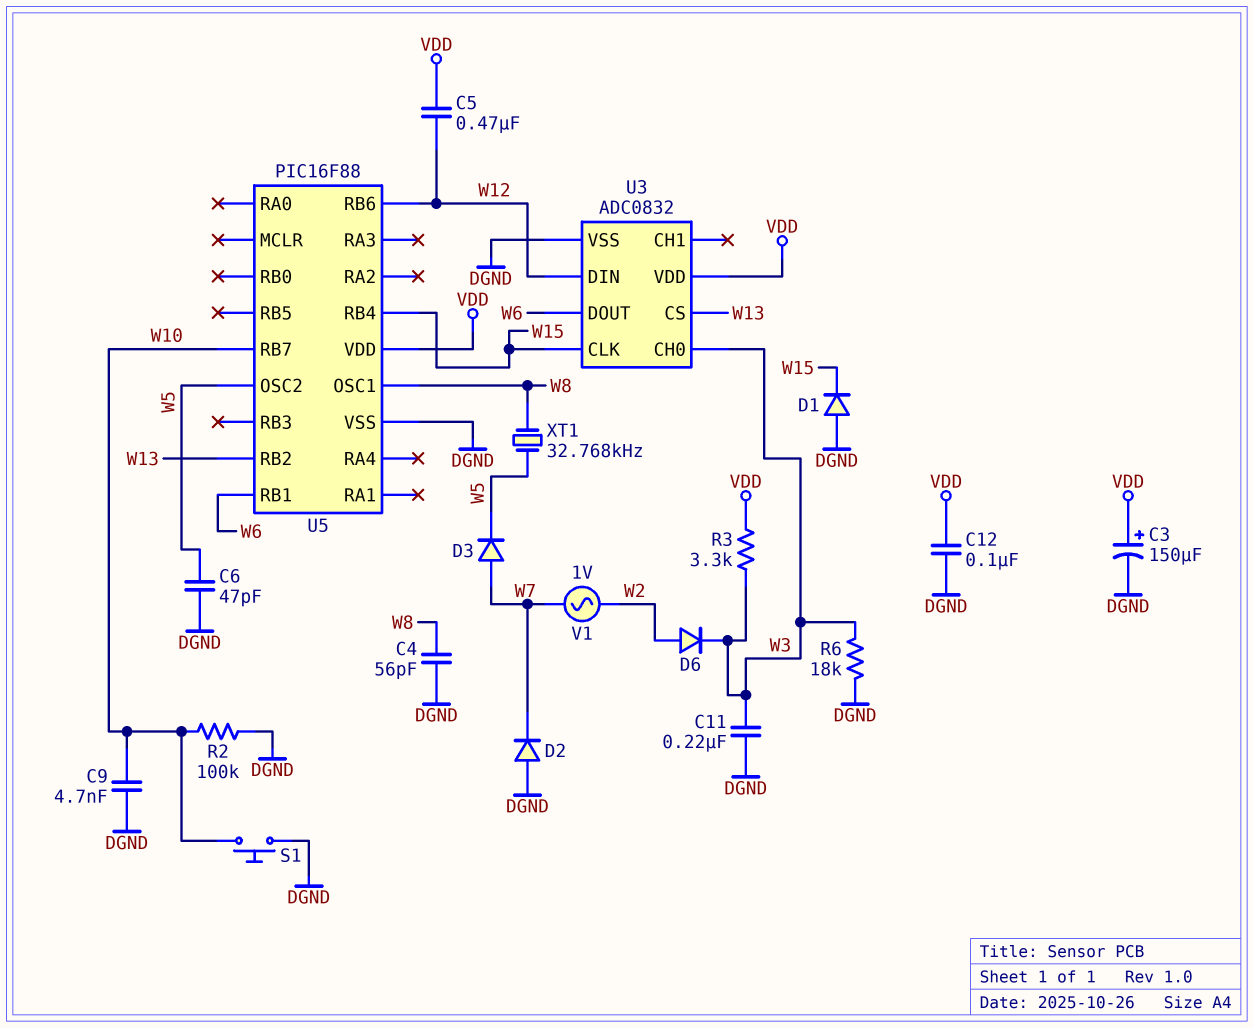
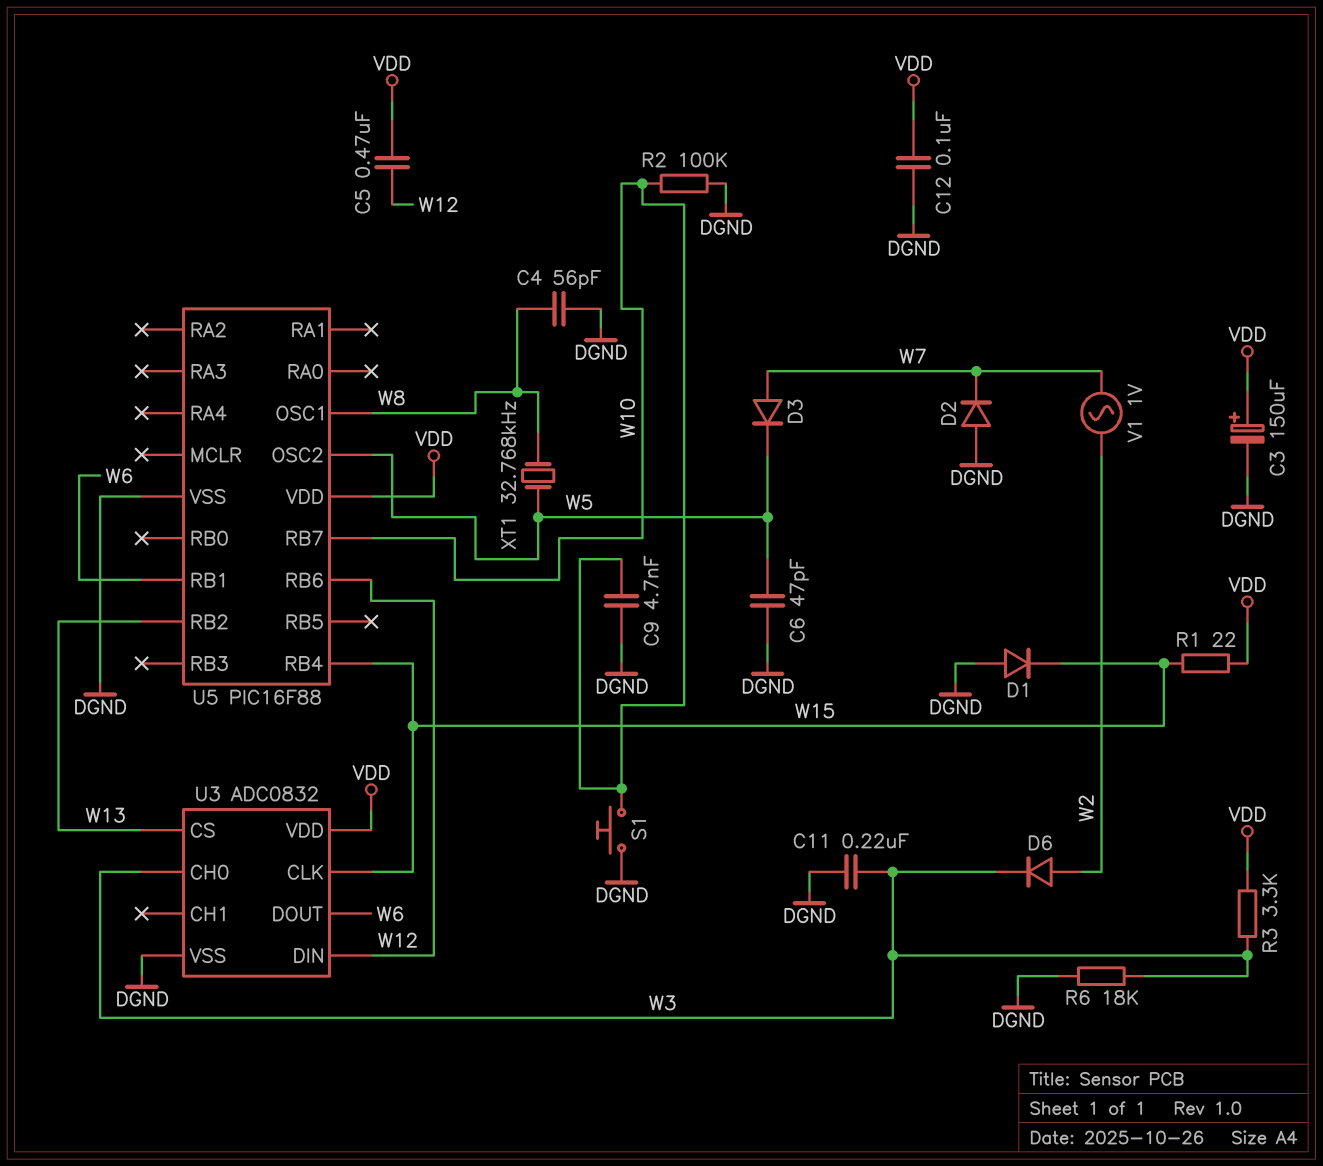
R1: none -> 22 (VDD, W15)

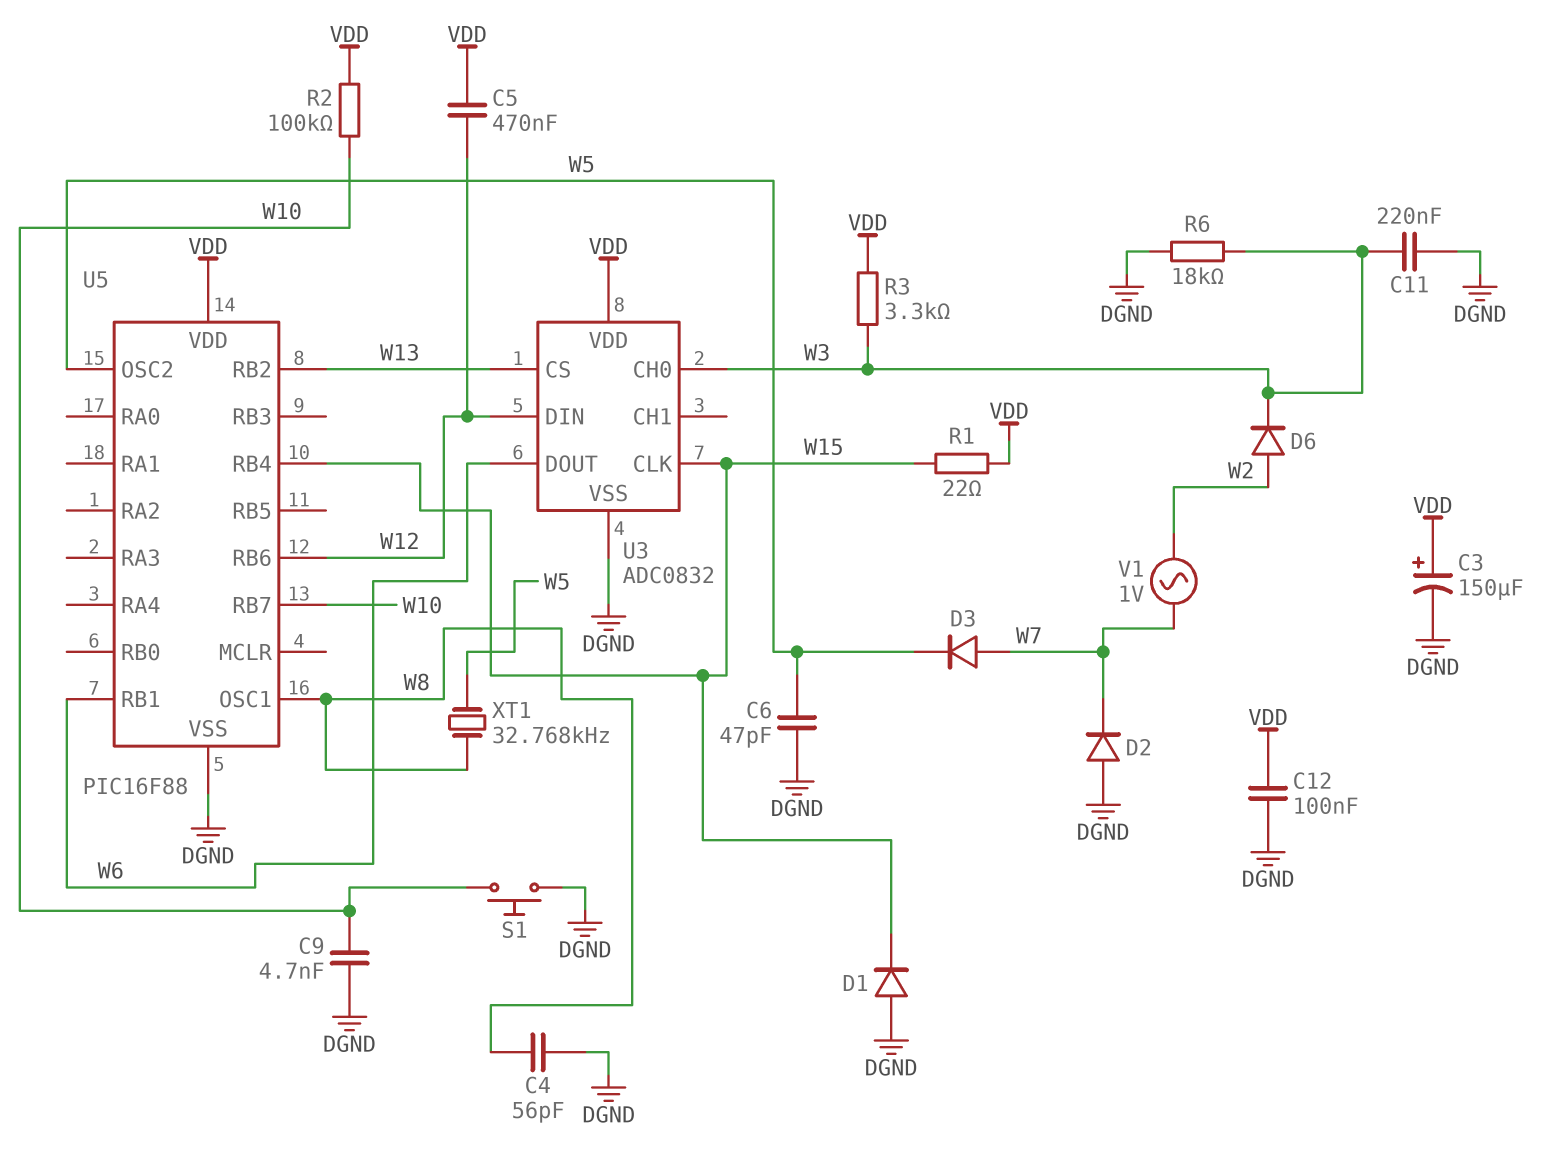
R2: 100k (DGND, W10) -> 100k (VDD, W10)

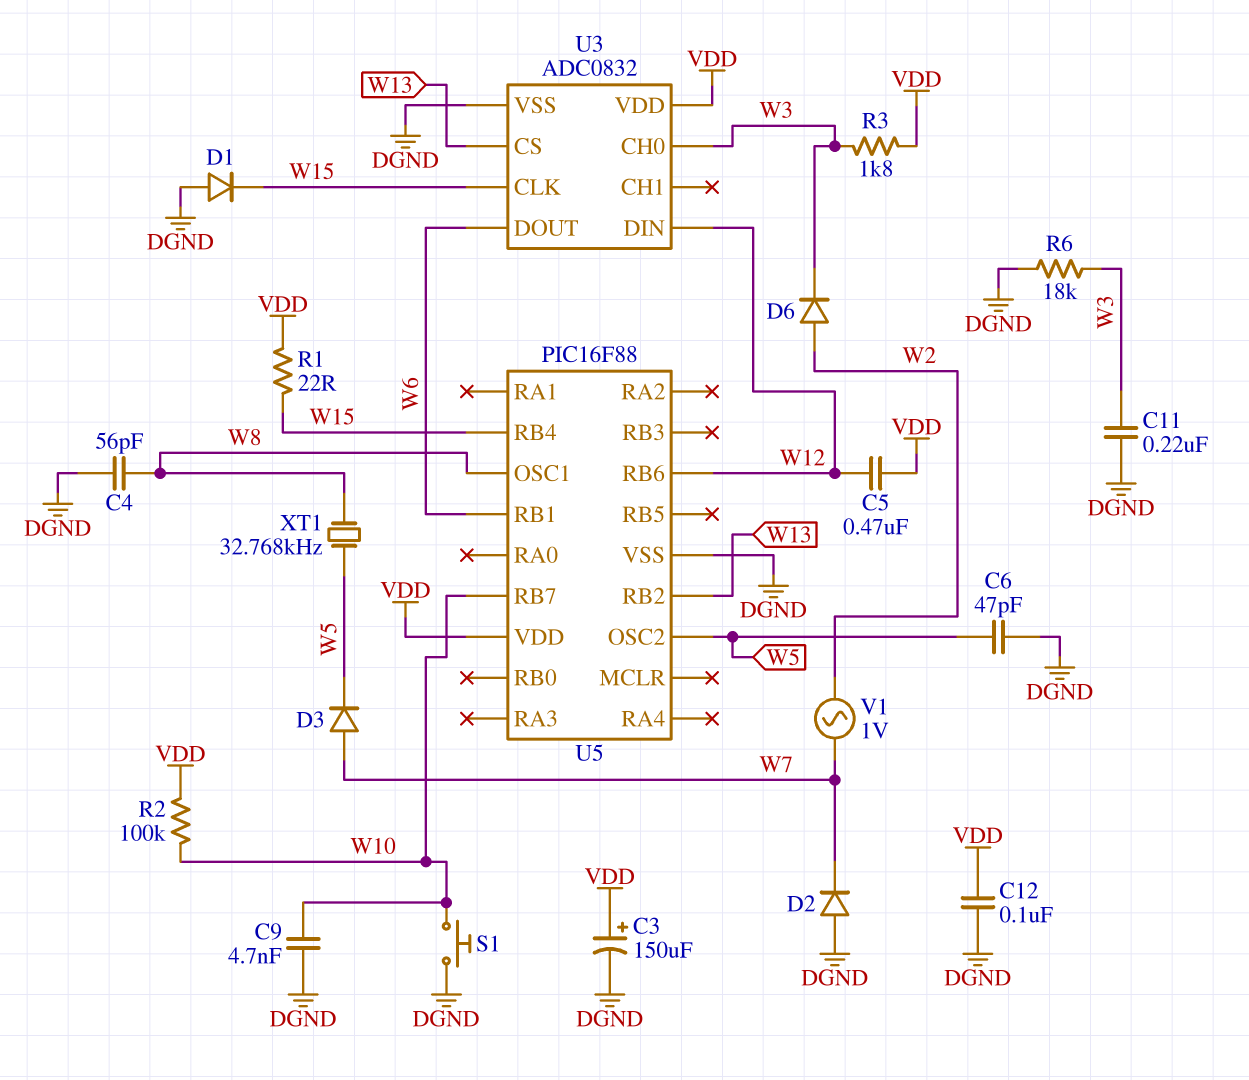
R3: 3.3k (VDD, W3) -> 1.8k (VDD, W3)

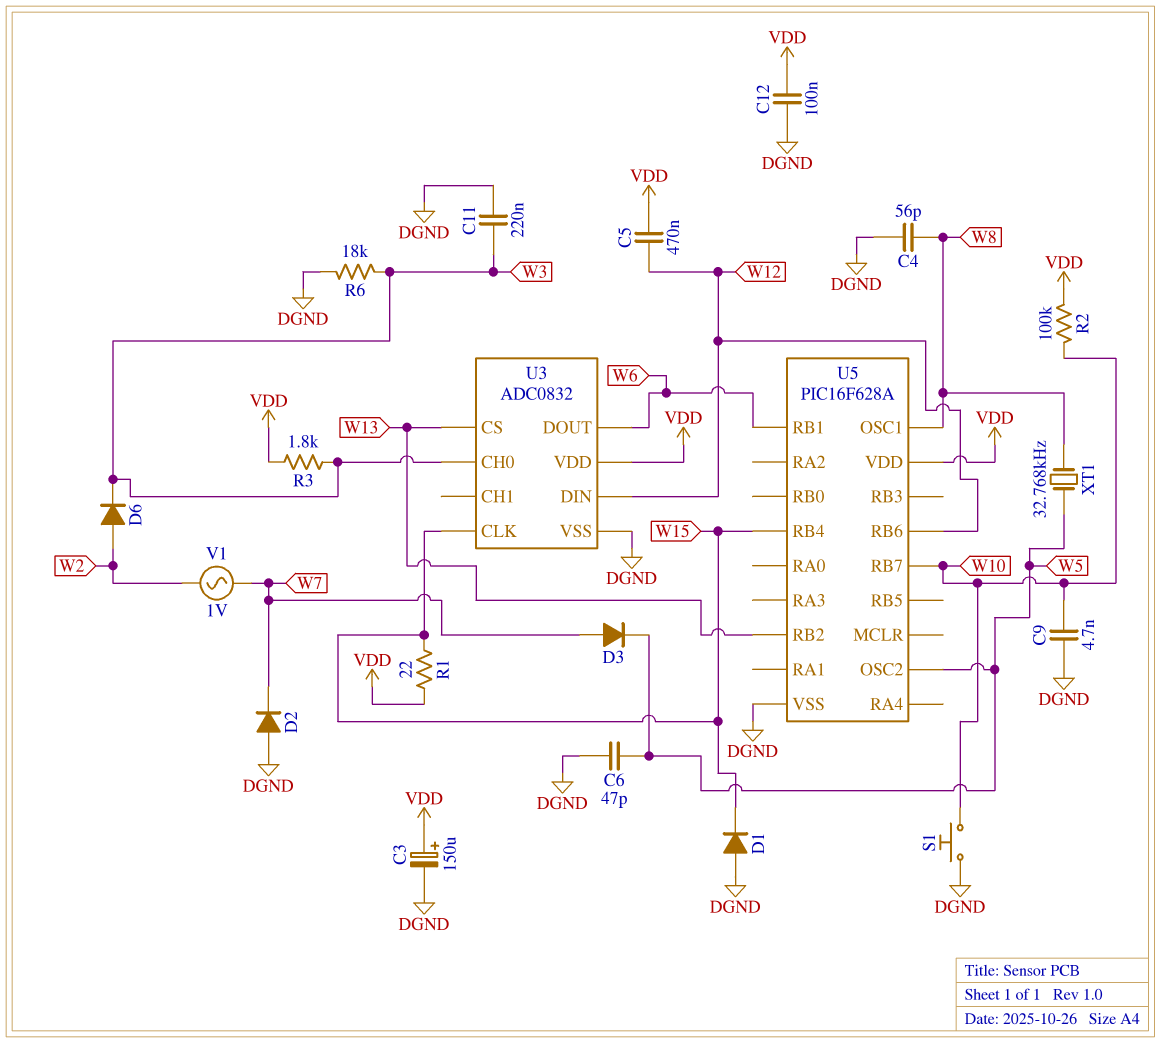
U5: PIC16F88 -> PIC16F628A

